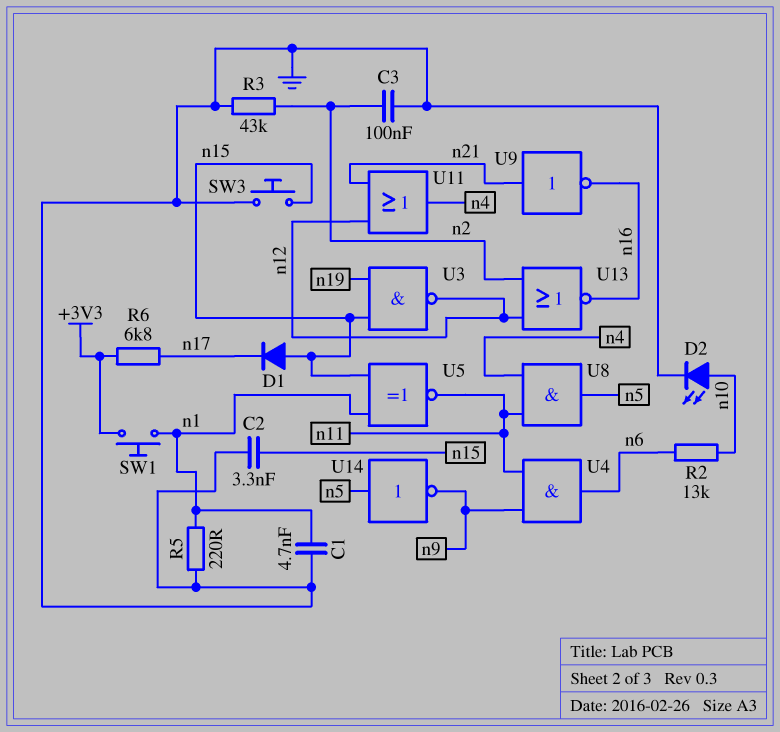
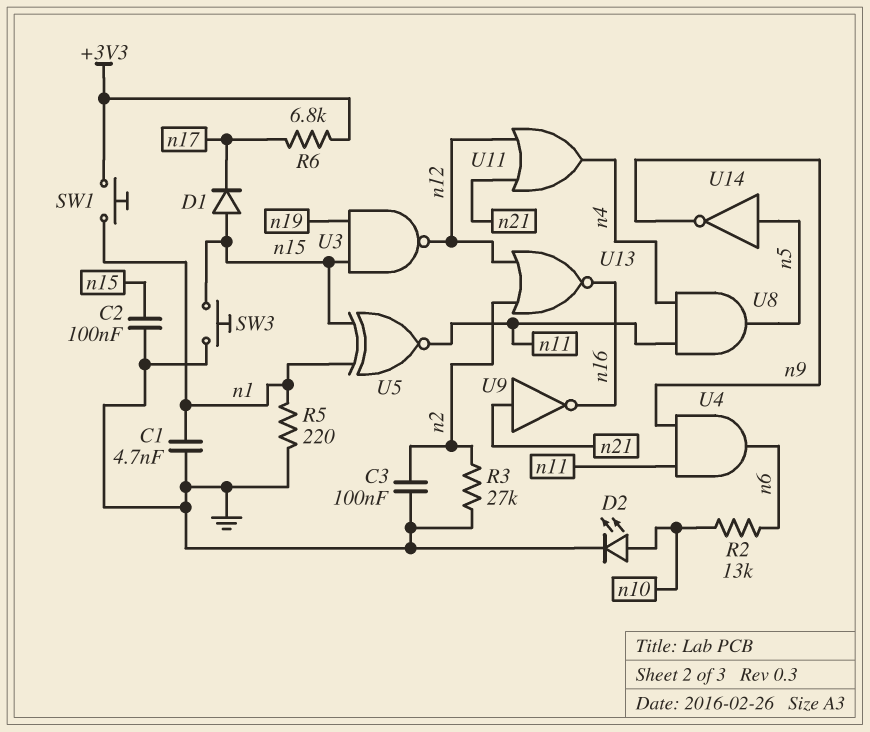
C2: 3.3nF (GND, n15) -> 100nF (GND, n15)
R3: 43k (GND, n2) -> 27k (GND, n2)

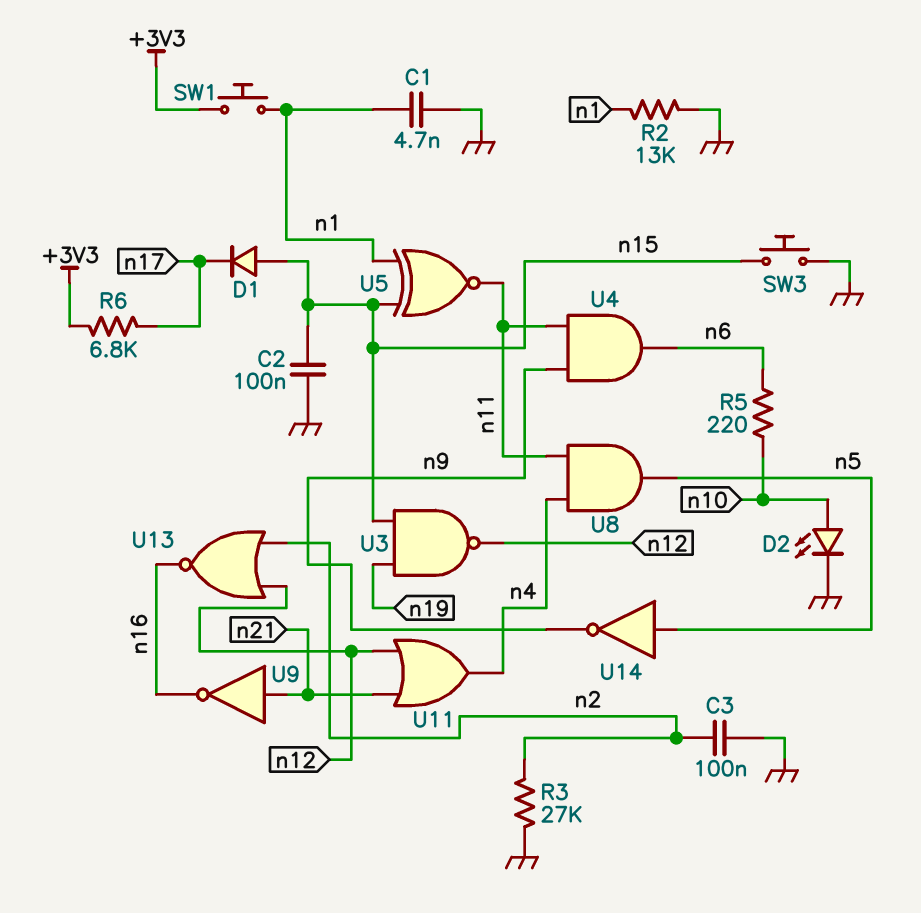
R2: 13k (n6, n10) -> 13k (GND, n1)
R5: 220 (GND, n1) -> 220 (n6, n10)

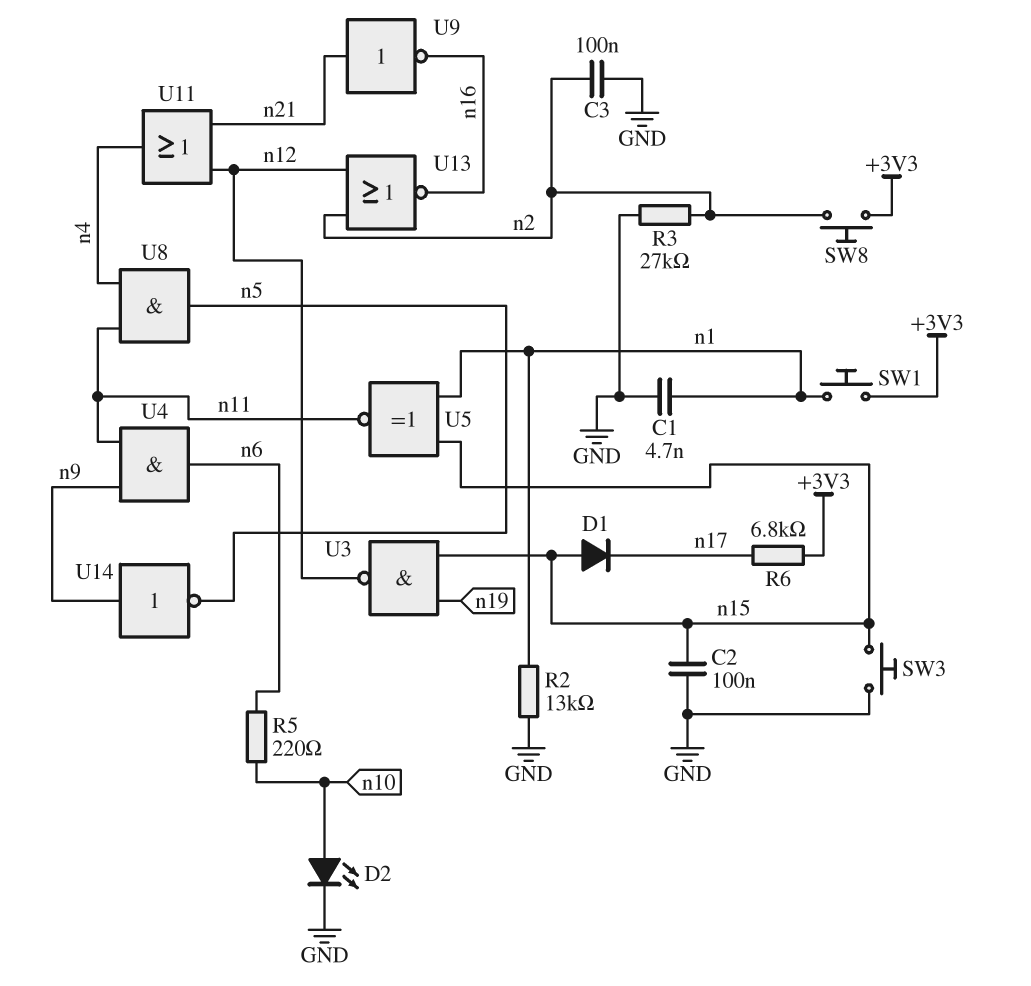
SW8: none -> button (+3V3, n2)
U14: NOT (in n5, out n9) -> NOT (in n9, out n5)

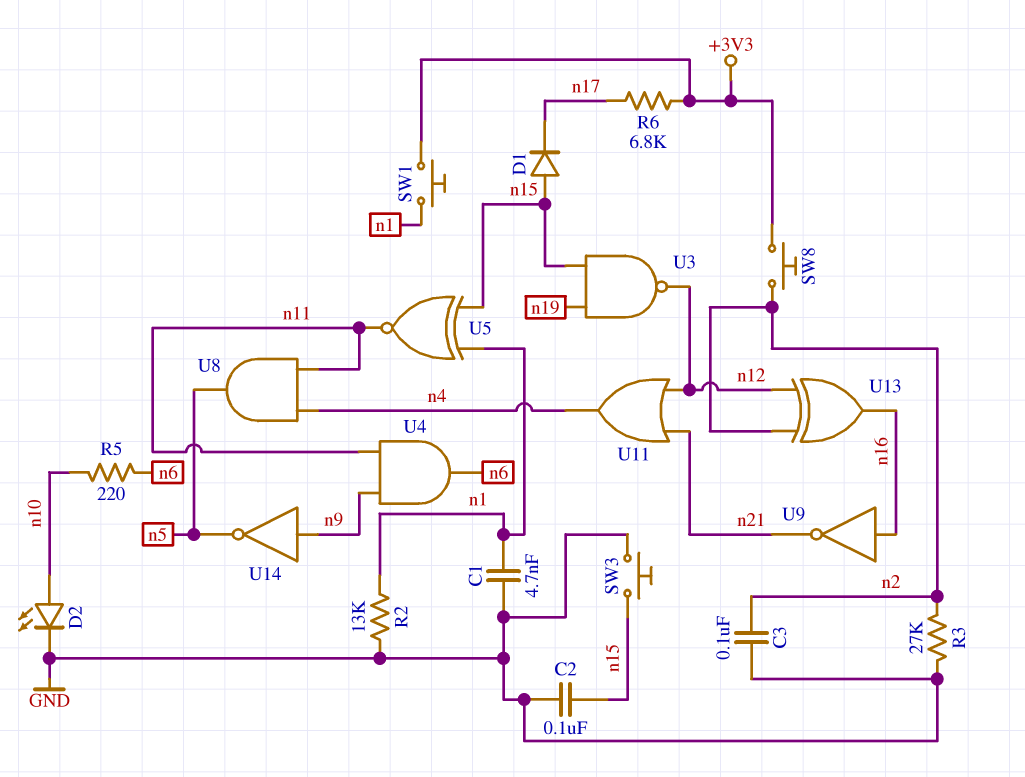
U9: NOT (in n21, out n16) -> NOT (in n16, out n21)
U13: NOR (in n2, in n12, out n16) -> XOR (in n2, in n12, out n16)

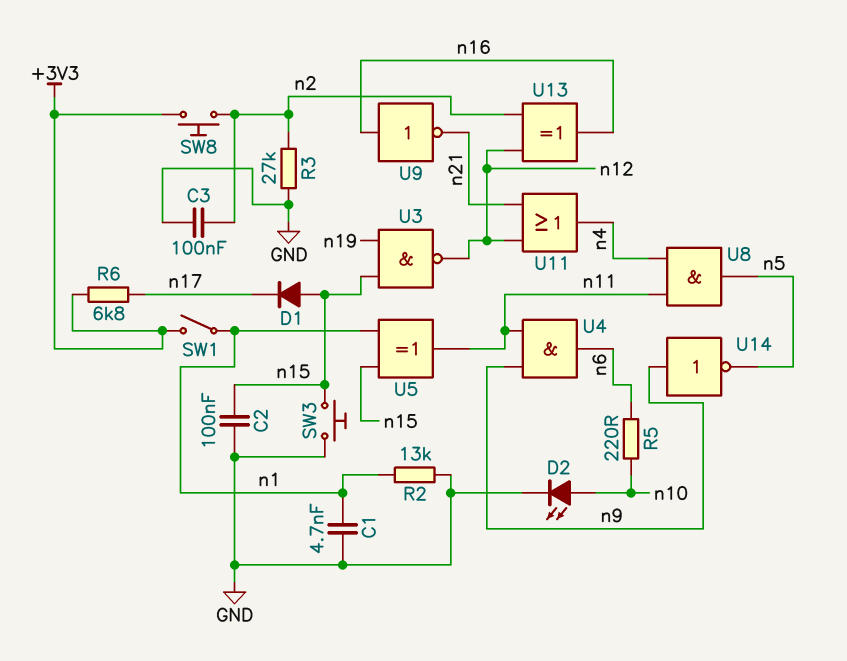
SW1: button (+3V3, n1) -> switch (+3V3, n1)
U5: XNOR (in n1, in n15, out n11) -> XOR (in n1, in n15, out n11)

